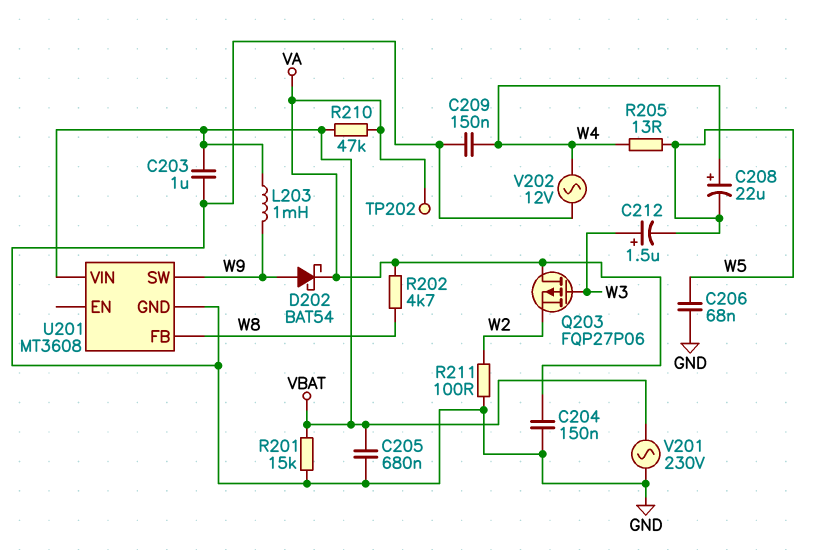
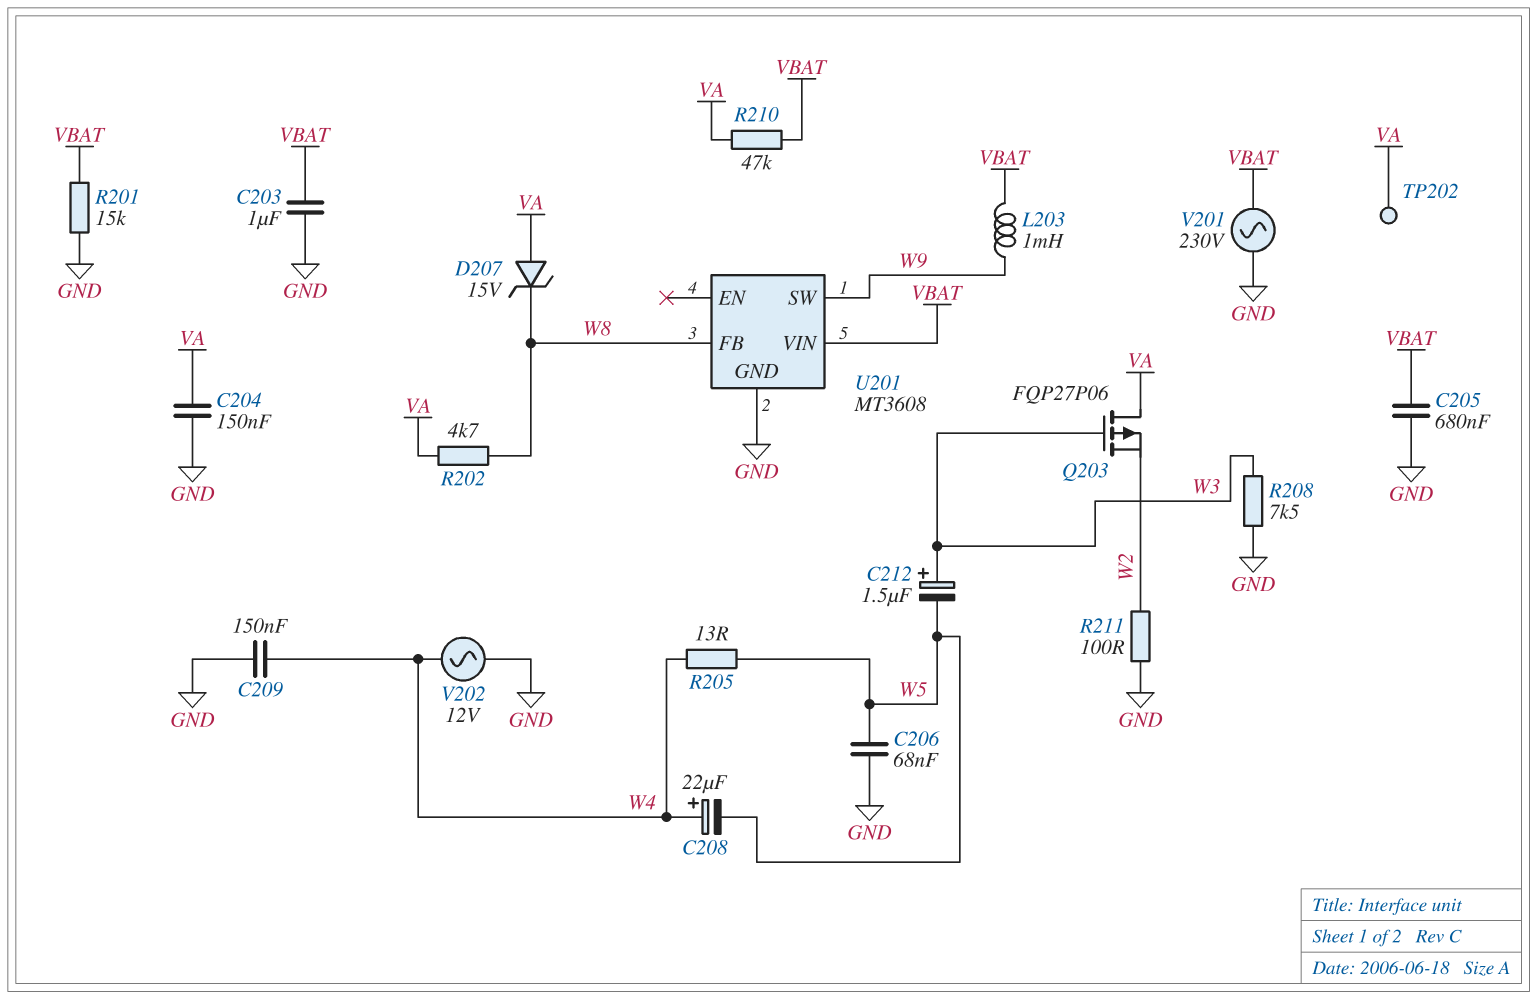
D202: schottky BAT54 (A W9, K VA) -> none
D207: none -> zener 15V (A VA, K W8)
R208: none -> 7.5k (GND, W3)

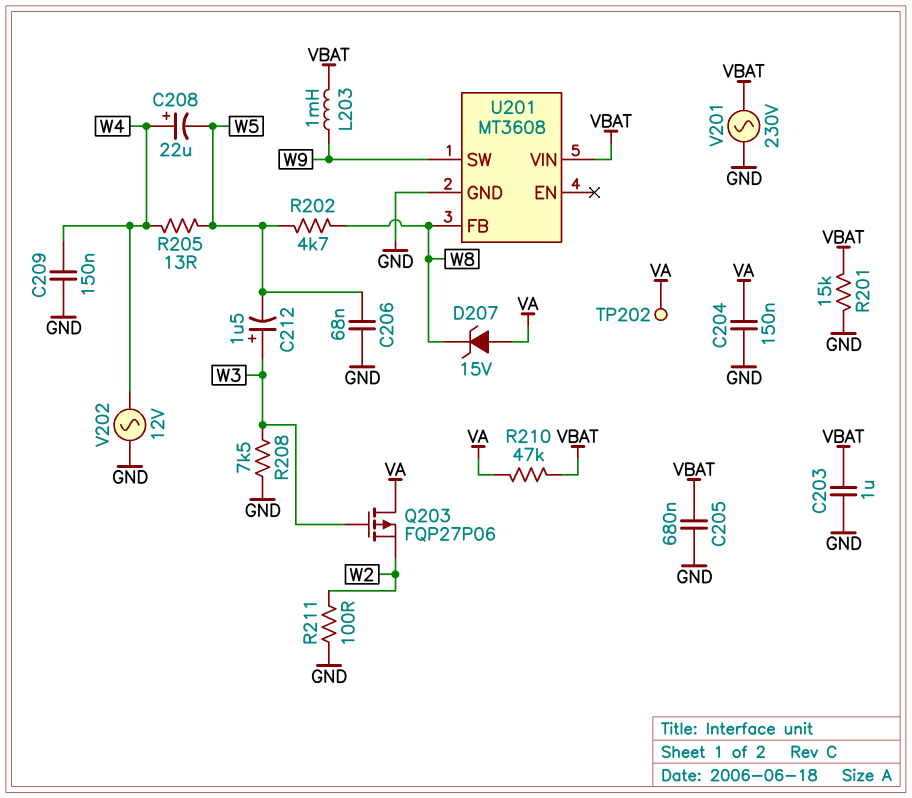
R202: 4.7k (VA, W8) -> 4.7k (W5, W8)

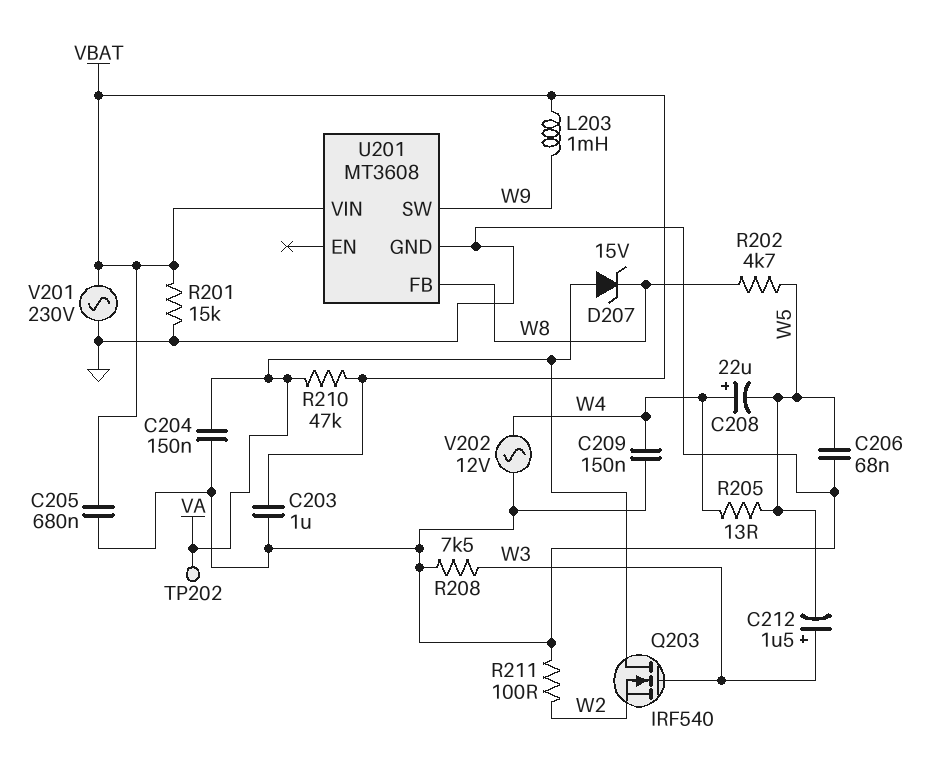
Q203: PMOS FQP27P06 (G W3, D VA, S W2) -> NMOS IRF540 (G W3, D VA, S W2)

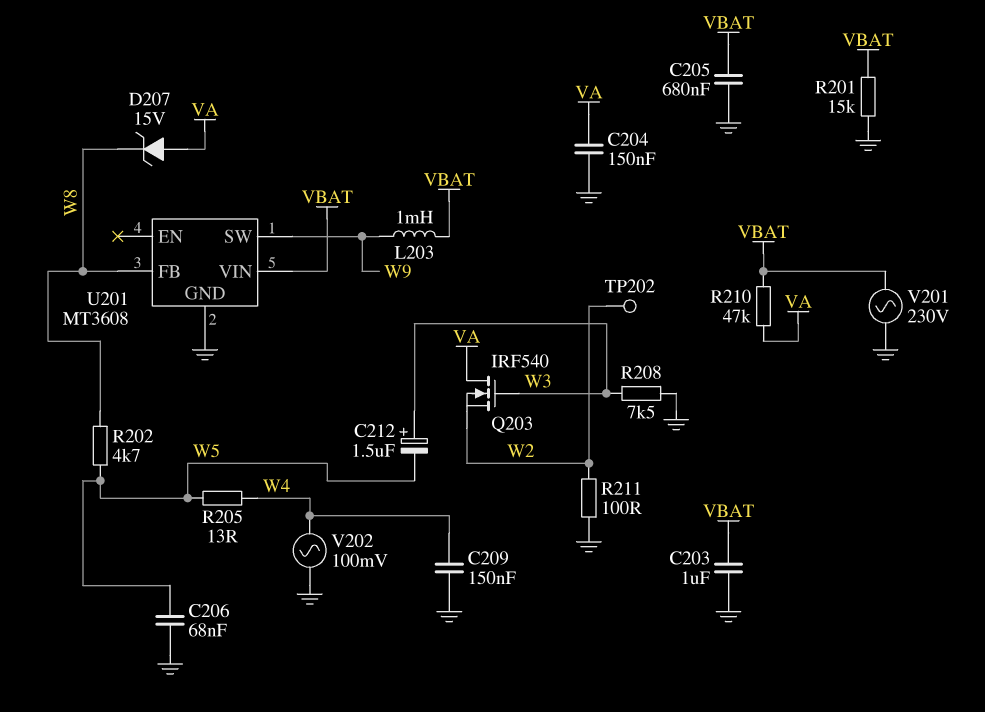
C208: 22uF (plus W4, minus W5) -> none
TP202: test point (VA) -> test point (W2)
V202: AC 12V (GND, W4) -> AC 100mV (GND, W4)

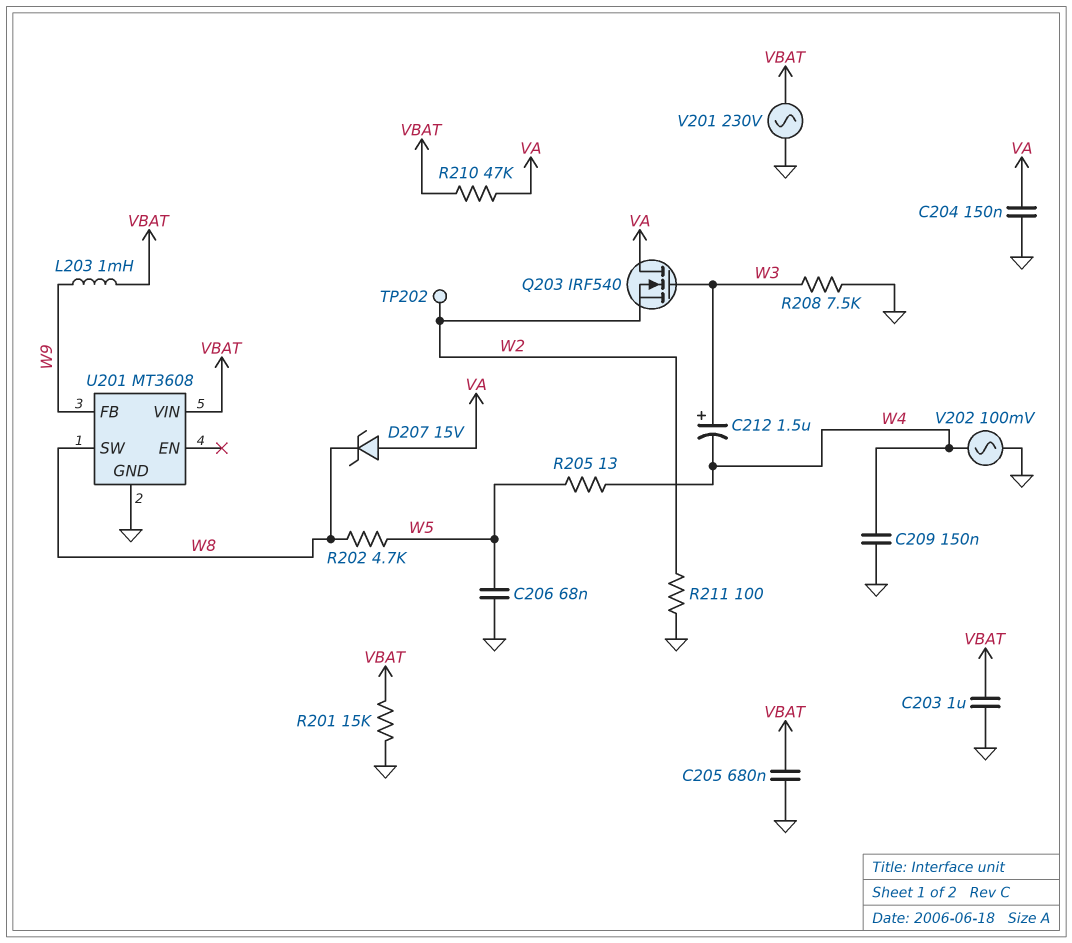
C212: 1.5uF (plus W3, minus W5) -> 1.5uF (plus W3, minus W4)
U201 pin FB: W8 -> W9
U201 pin SW: W9 -> W8

